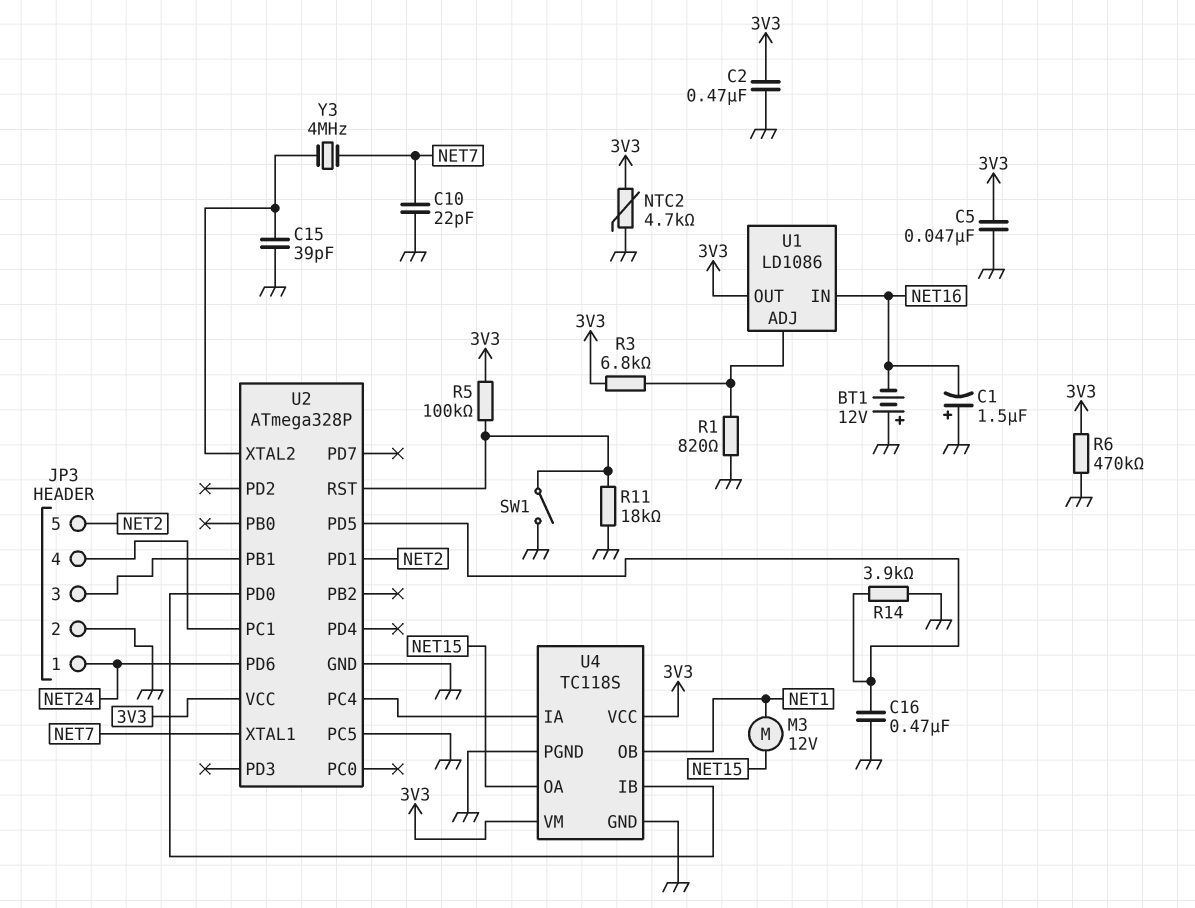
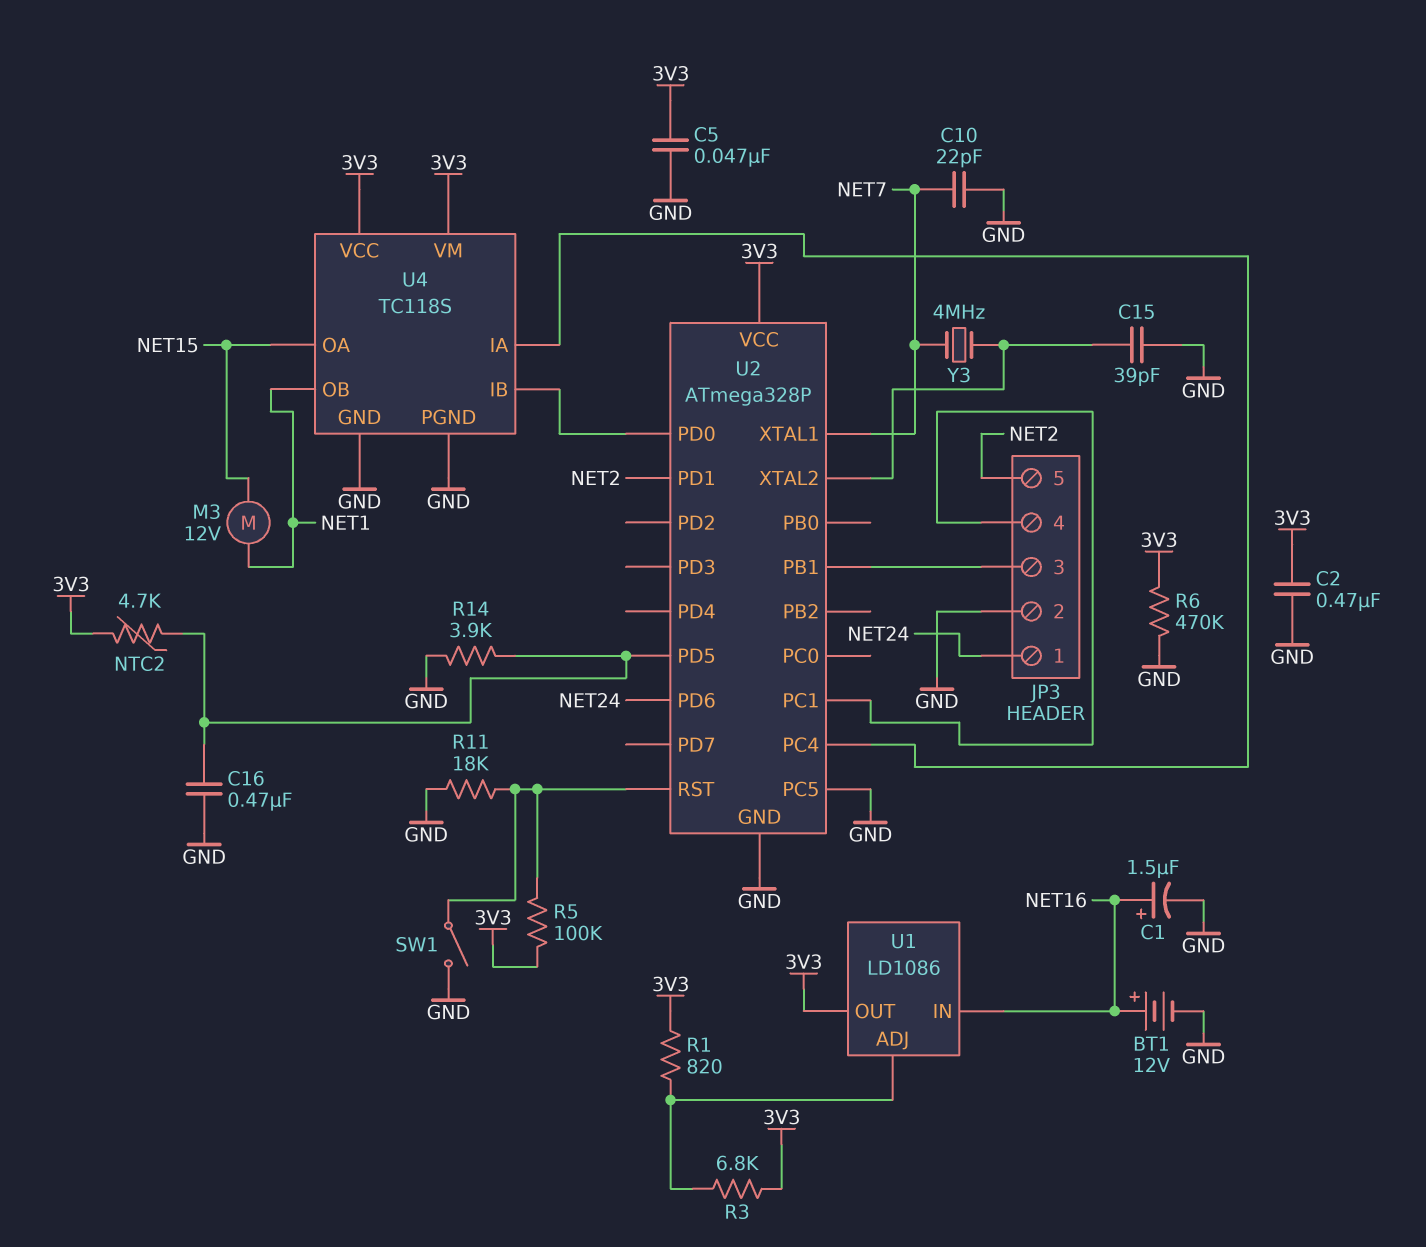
BT1: 12V (plus GND, minus NET16) -> 12V (plus NET16, minus GND)
C1: 1.5uF (plus GND, minus NET16) -> 1.5uF (plus NET16, minus GND)
NTC2: 4.7k (3V3, GND) -> 4.7k (3V3, U2/PD5)
R1: 820 (GND, U1/ADJ) -> 820 (3V3, U1/ADJ)

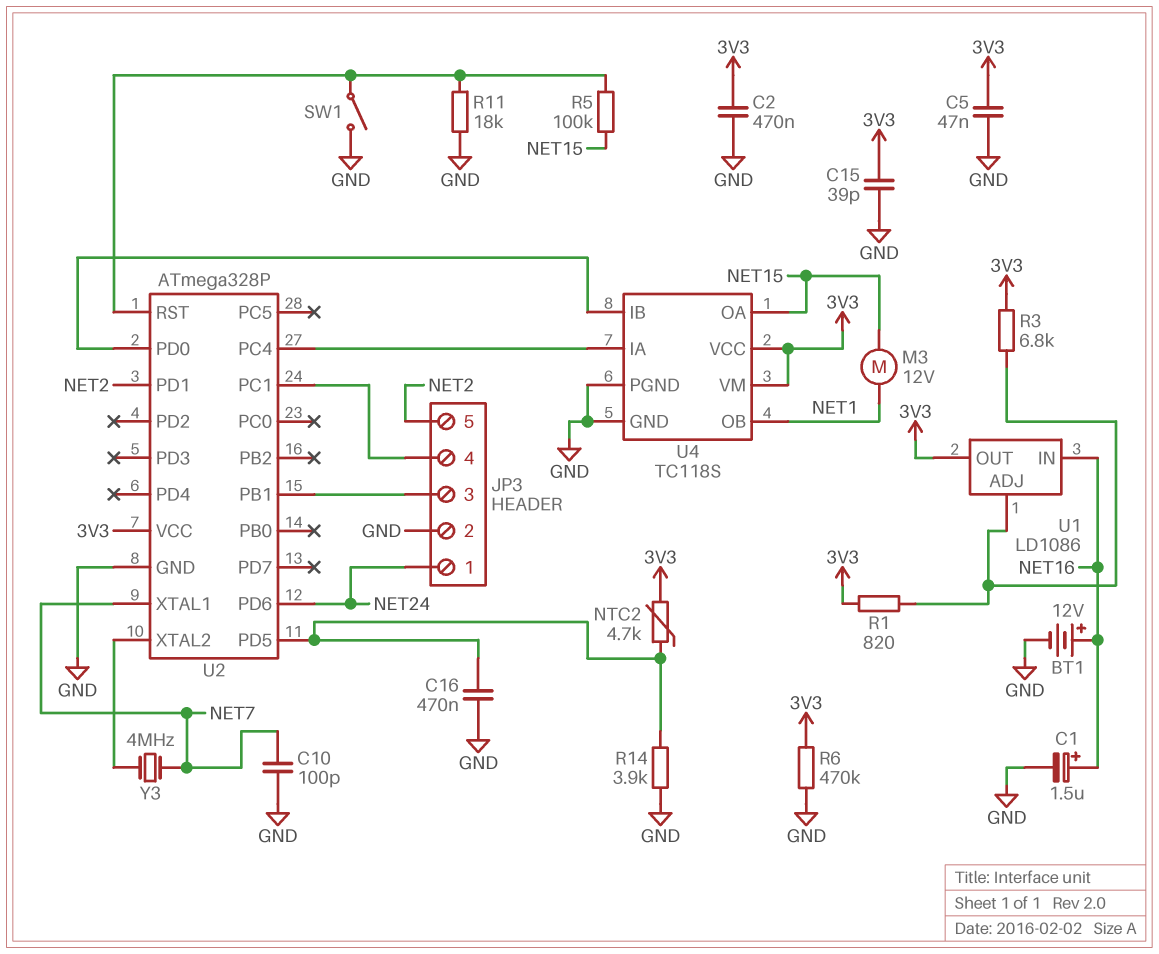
C10: 22pF (GND, NET7) -> 100pF (GND, NET7)
C15: 39pF (GND, U2/XTAL2) -> 39pF (3V3, GND)
R5: 100k (3V3, U2/RST) -> 100k (NET15, U2/RST)
U2 pin PC5: GND -> none

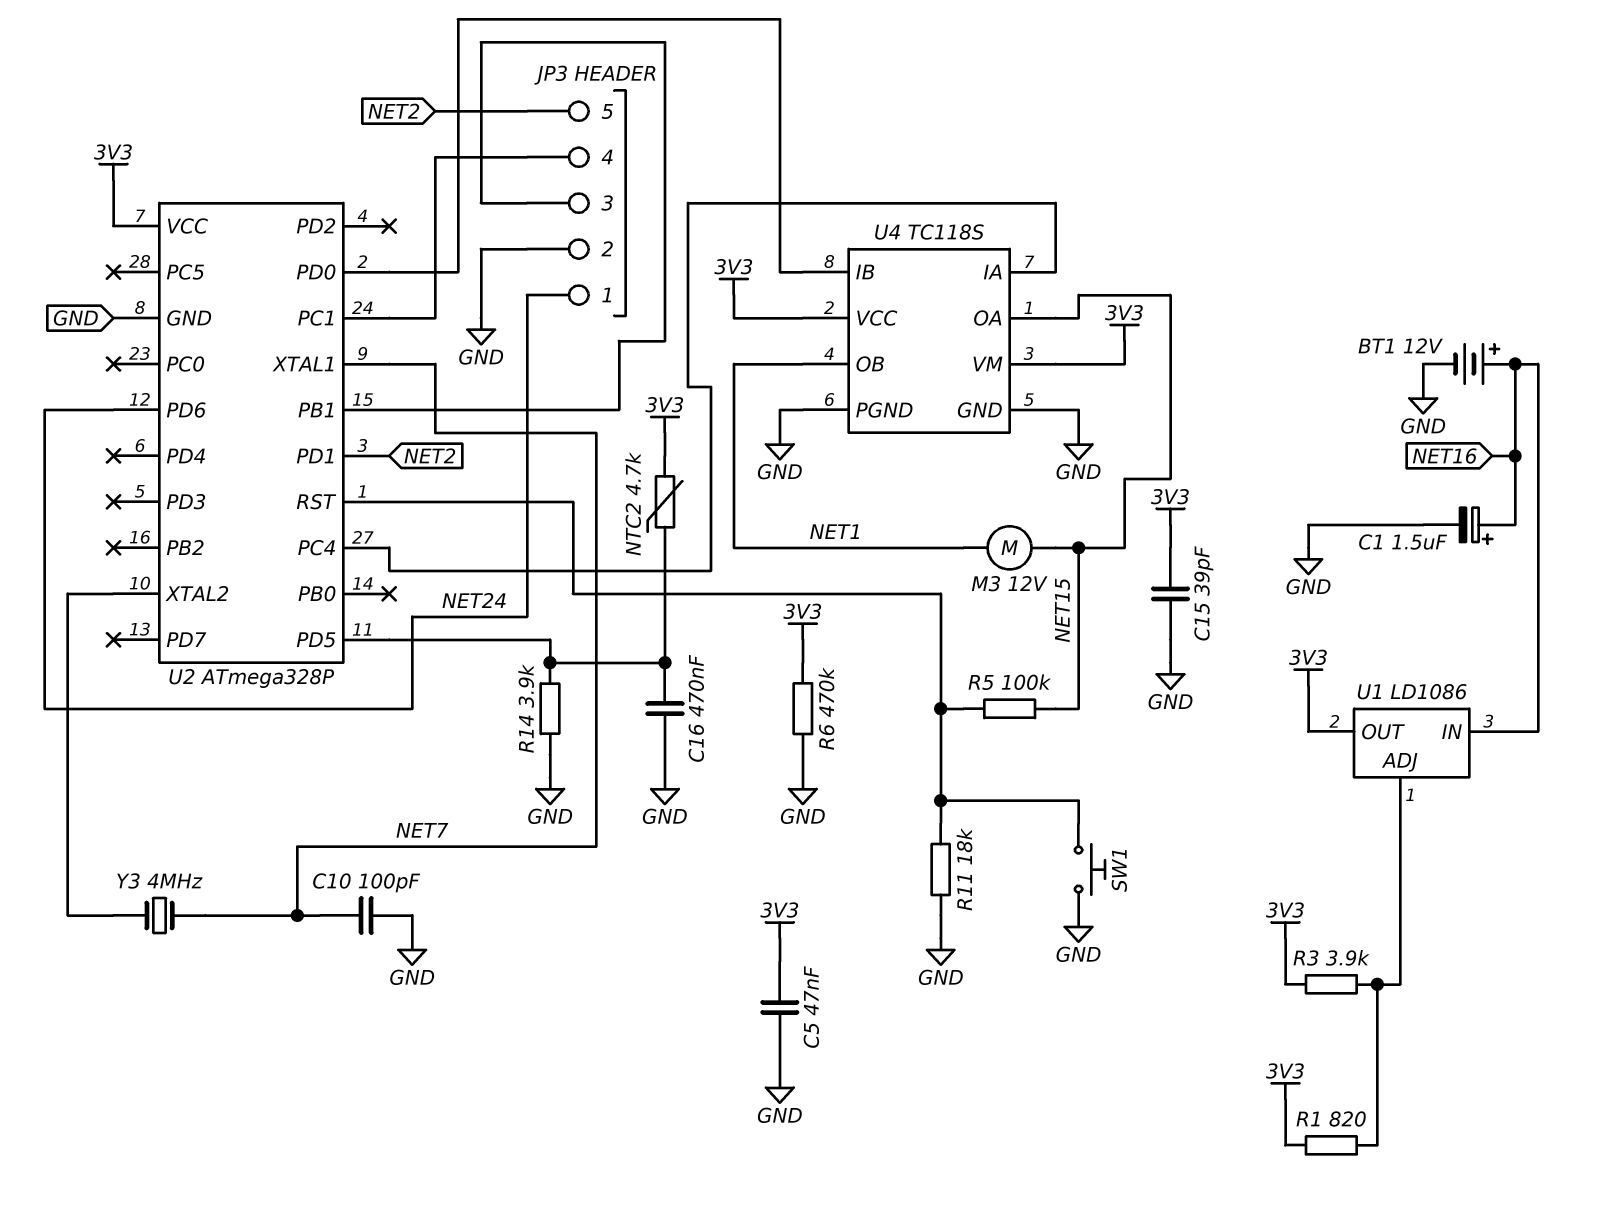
C2: 470nF (3V3, GND) -> none
R3: 6.8k (3V3, U1/ADJ) -> 3.9k (3V3, U1/ADJ)
SW1: switch (GND, U2/RST) -> button (GND, U2/RST)

